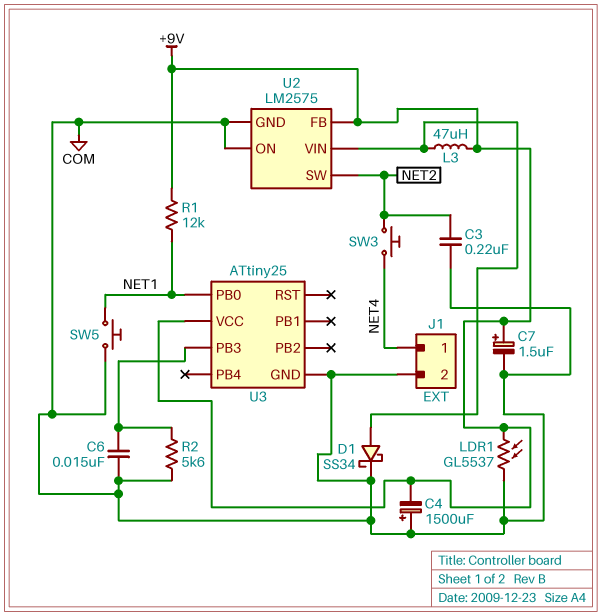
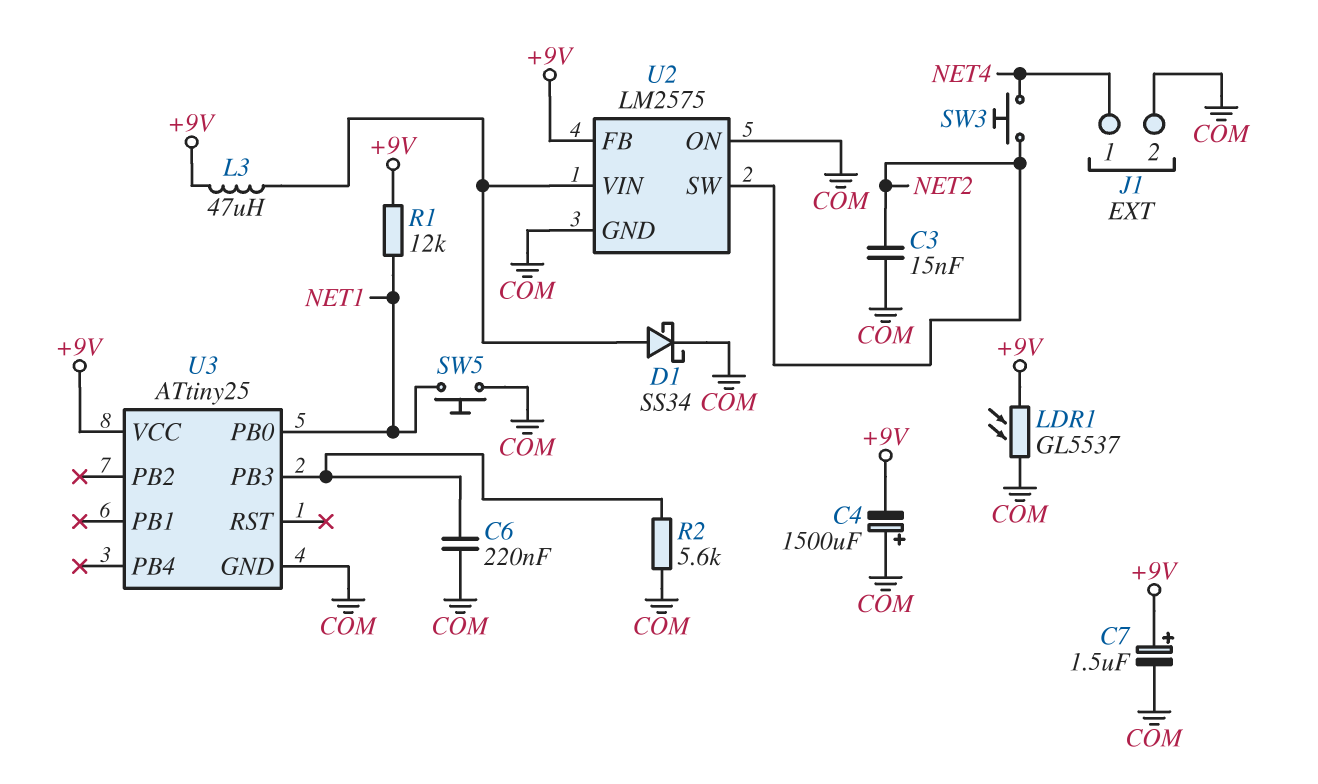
C3: 220nF (COM, NET2) -> 15nF (COM, NET2)
C6: 15nF (COM, U3/PB3) -> 220nF (COM, U3/PB3)

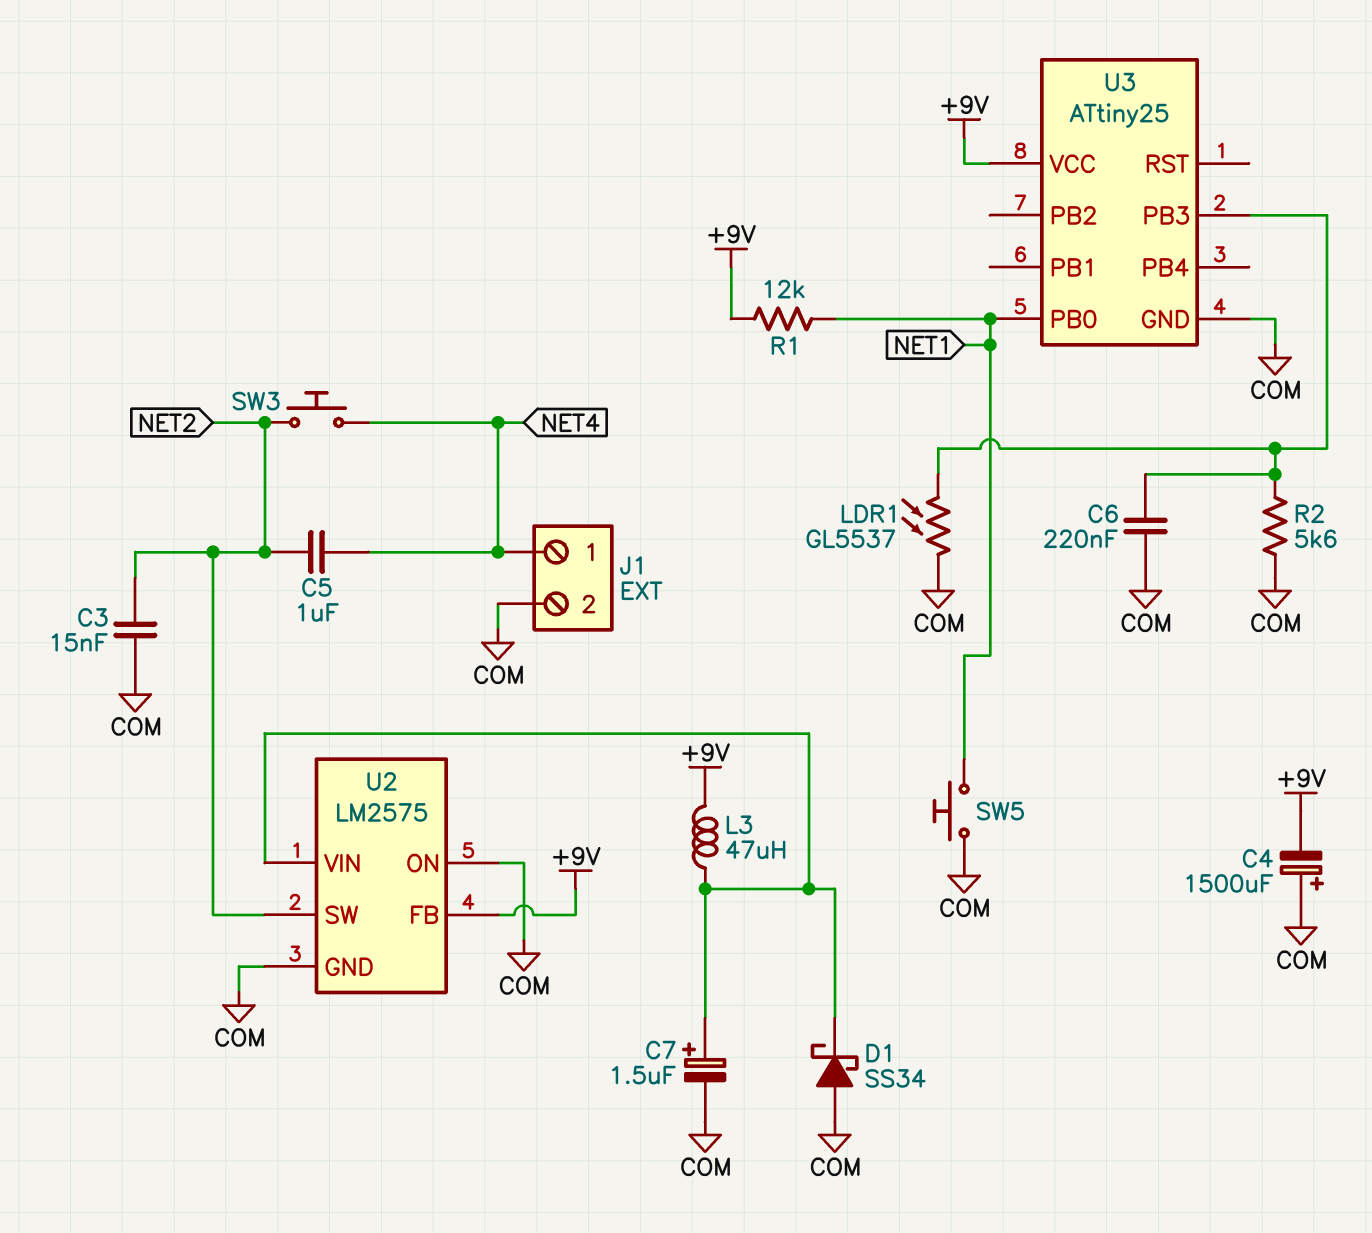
C5: none -> 1uF (NET2, NET4)
C7: 1.5uF (plus +9V, minus COM) -> 1.5uF (plus U2/VIN, minus COM)
D1: schottky SS34 (A U2/VIN, K COM) -> schottky SS34 (A COM, K U2/VIN)
LDR1: GL5537 (+9V, COM) -> GL5537 (COM, U3/PB3)

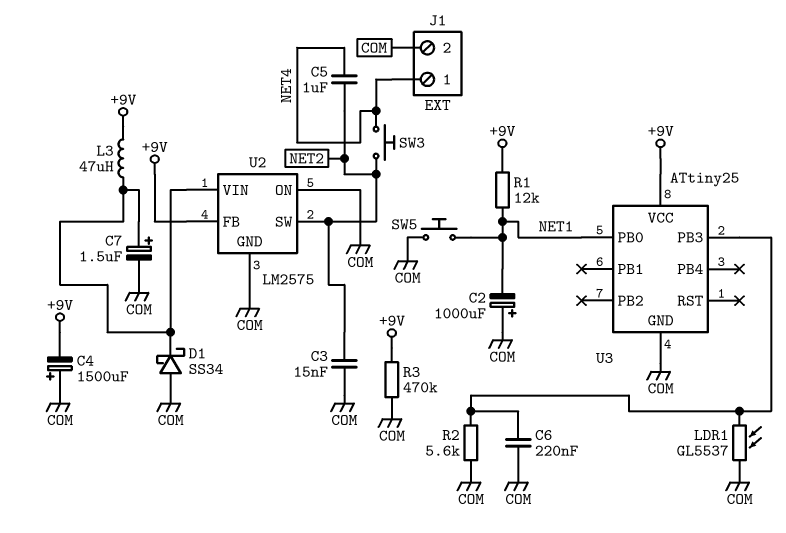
C2: none -> 1000uF (plus COM, minus NET1)
R3: none -> 470k (+9V, COM)

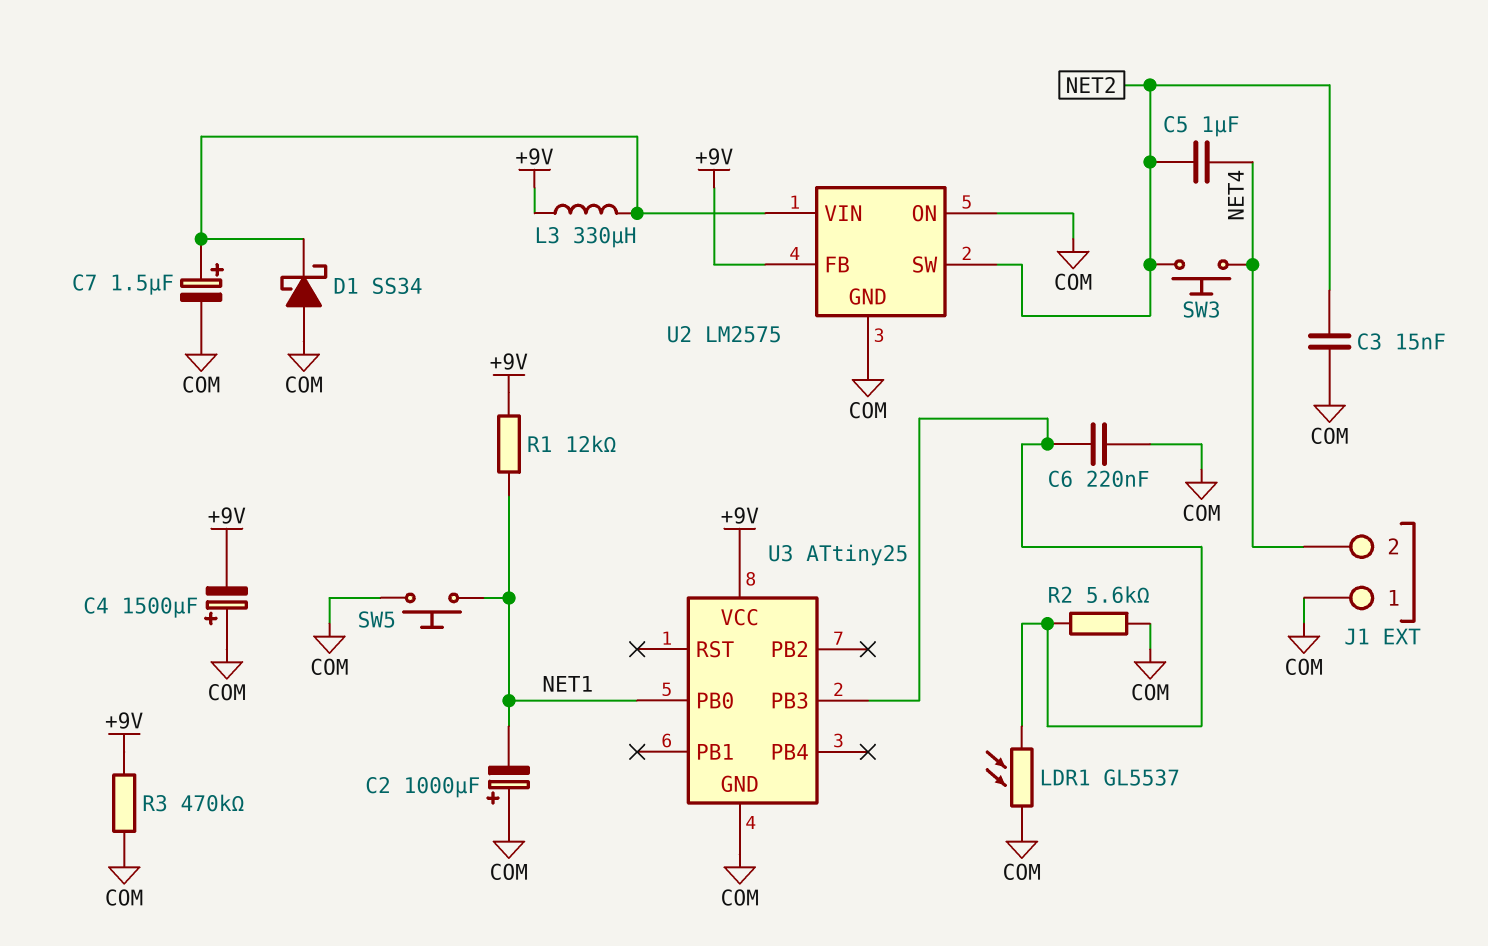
J1 pin 1: NET4 -> COM
J1 pin 2: COM -> NET4
L3: 47uH (+9V, U2/VIN) -> 330uH (+9V, U2/VIN)

